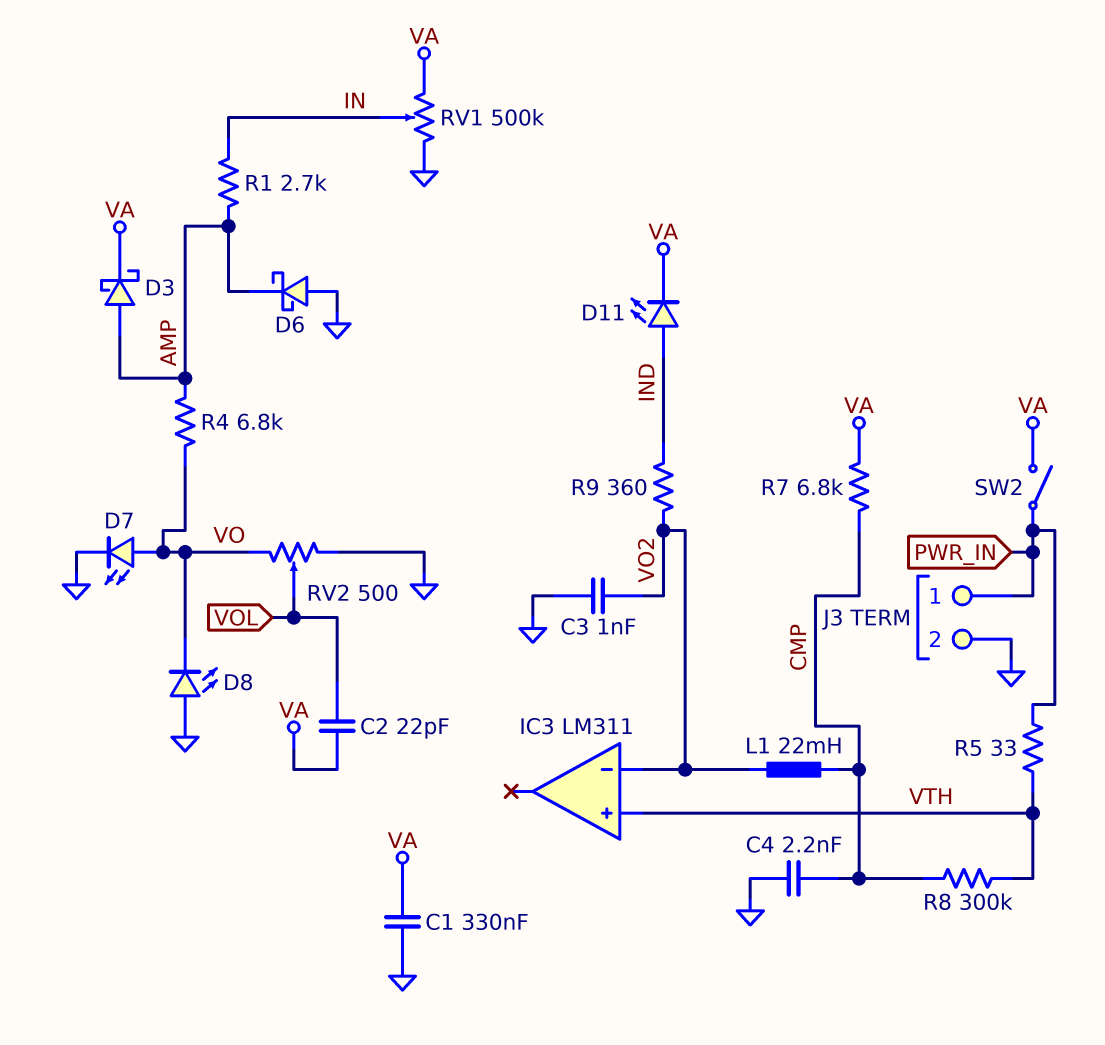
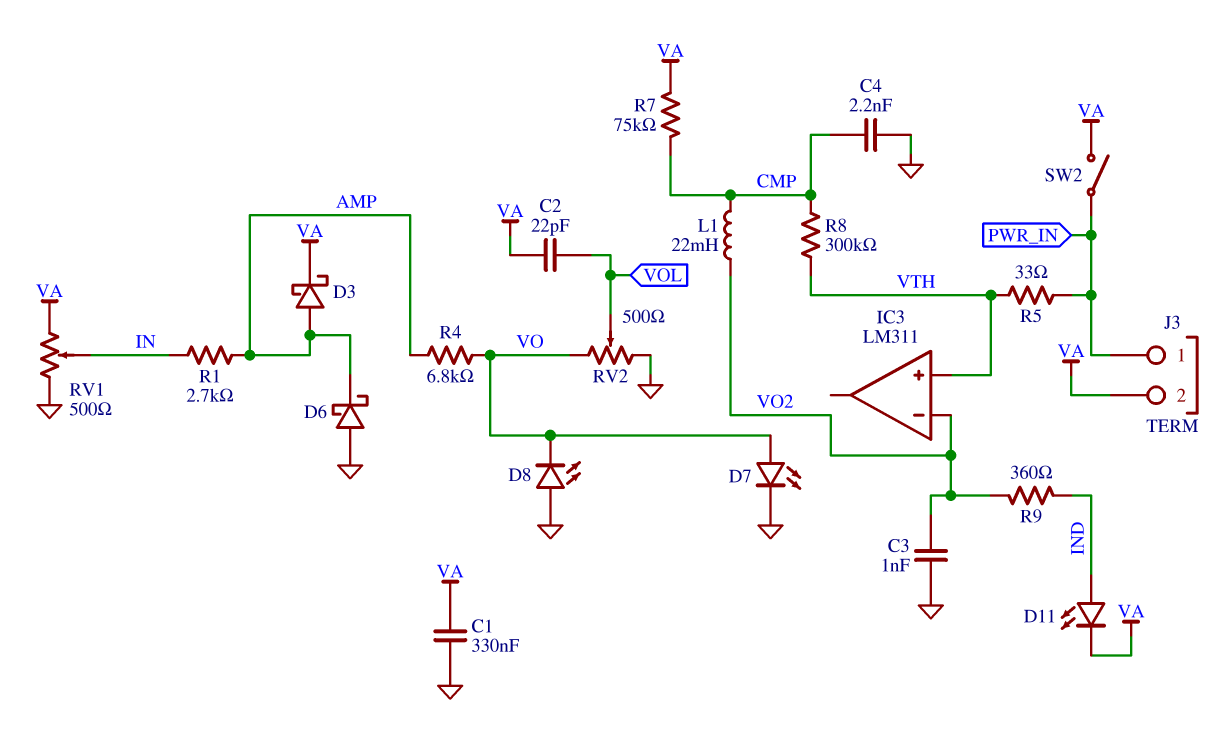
J3 pin 2: GND -> VA
R7: 6.8k (CMP, VA) -> 75k (CMP, VA)
RV1: 500k (GND, VA, wiper IN) -> 500 (GND, VA, wiper IN)

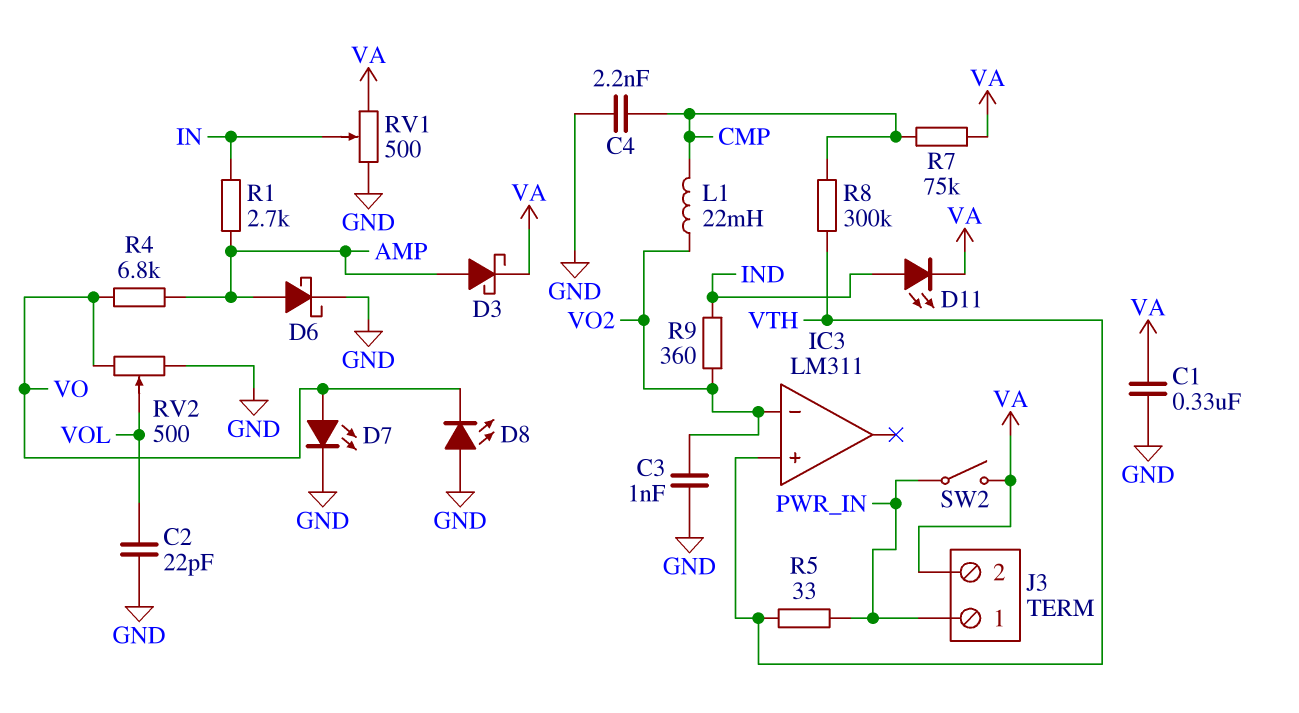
C2: 22pF (VA, VOL) -> 22pF (GND, VOL)
D6: schottky (A GND, K AMP) -> schottky (A AMP, K GND)

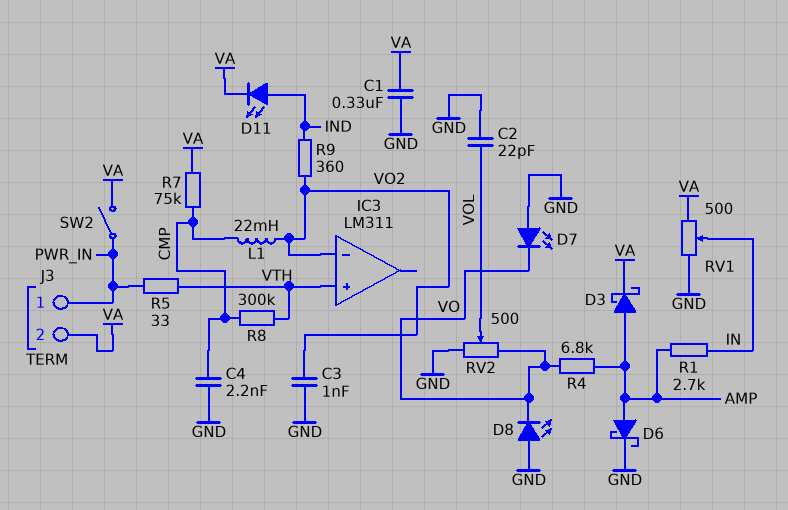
D7: LED (A VO, K GND) -> LED (A GND, K VO)

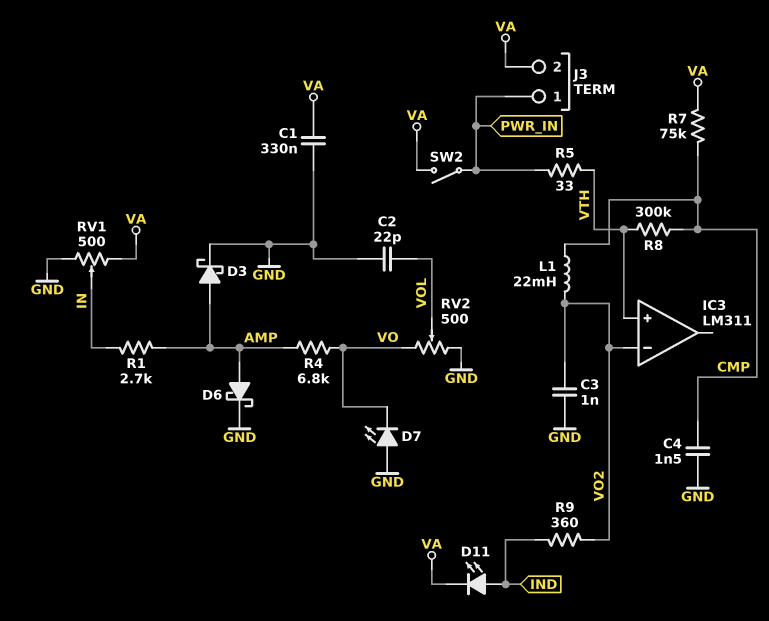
C4: 2.2nF (CMP, GND) -> 1.5nF (CMP, GND)
D3: schottky (A AMP, K VA) -> schottky (A AMP, K GND)
D8: LED (A GND, K VO) -> none

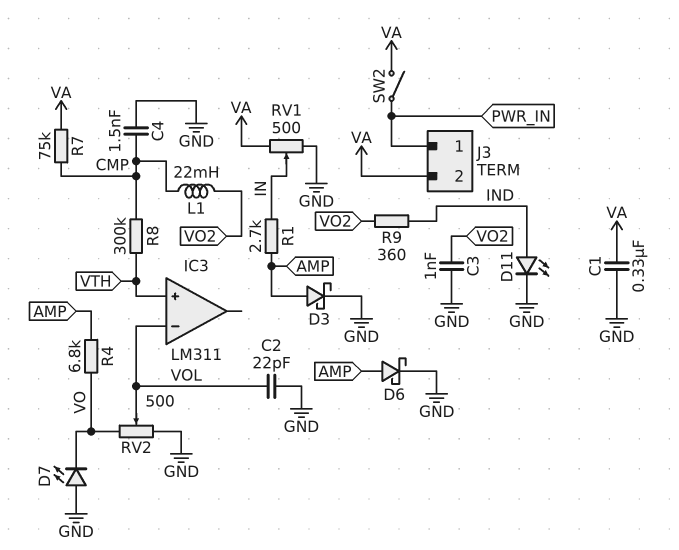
D11: LED (A IND, K VA) -> LED (A IND, K GND)
IC3 pin in-: VO2 -> VOL
R5: 33 (PWR_IN, VTH) -> none

